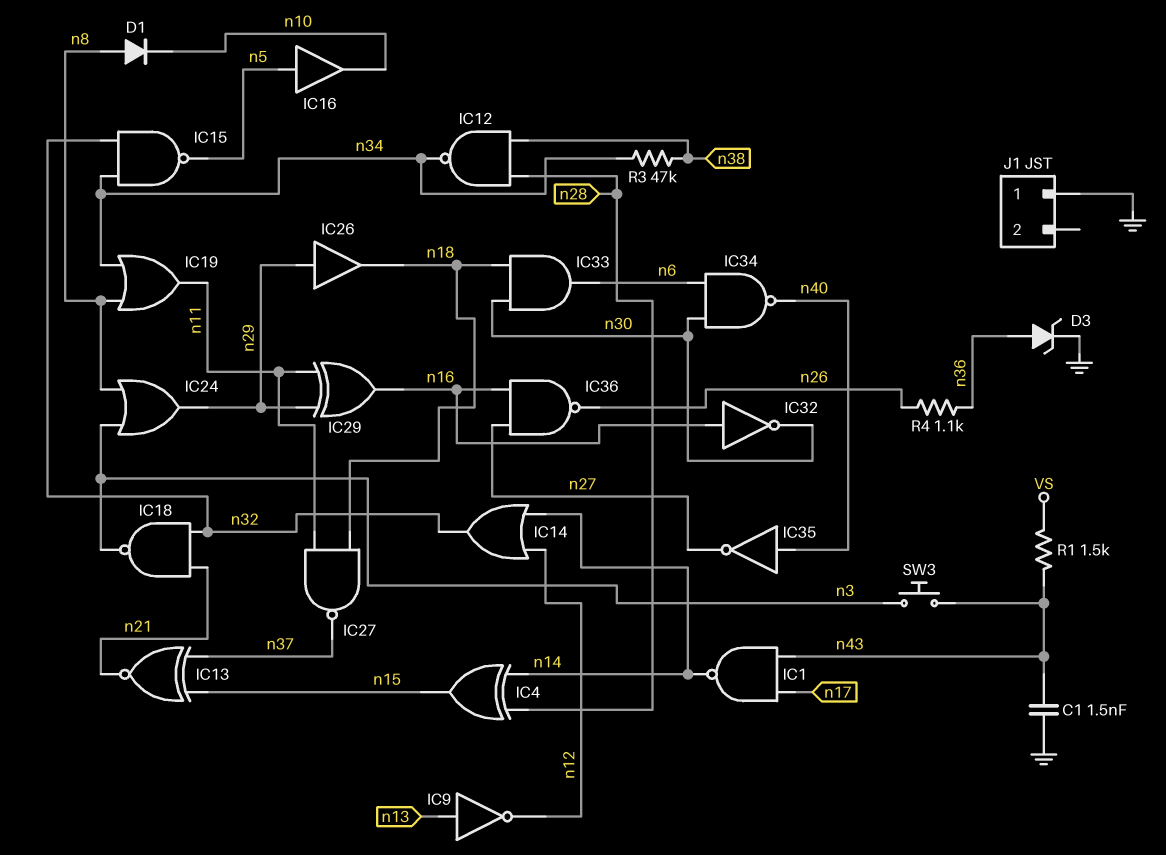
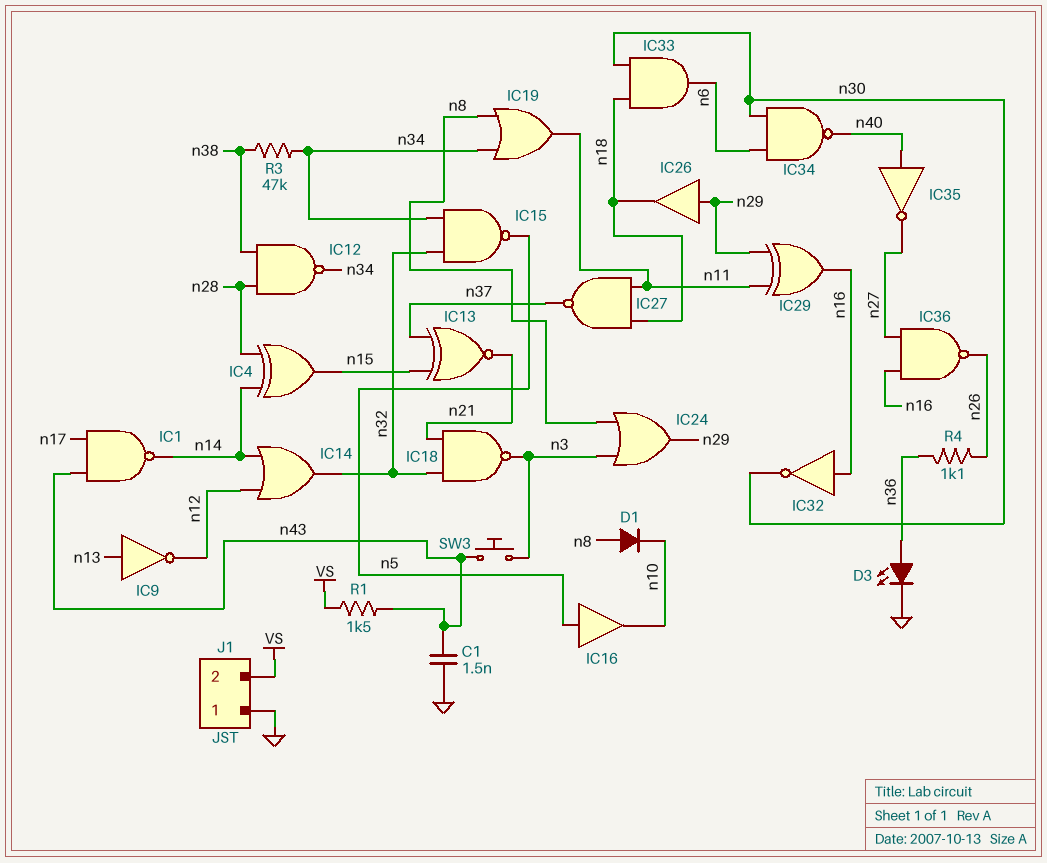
D3: zener (A n36, K GND) -> LED (A n36, K GND)
J1 pin 2: none -> VS

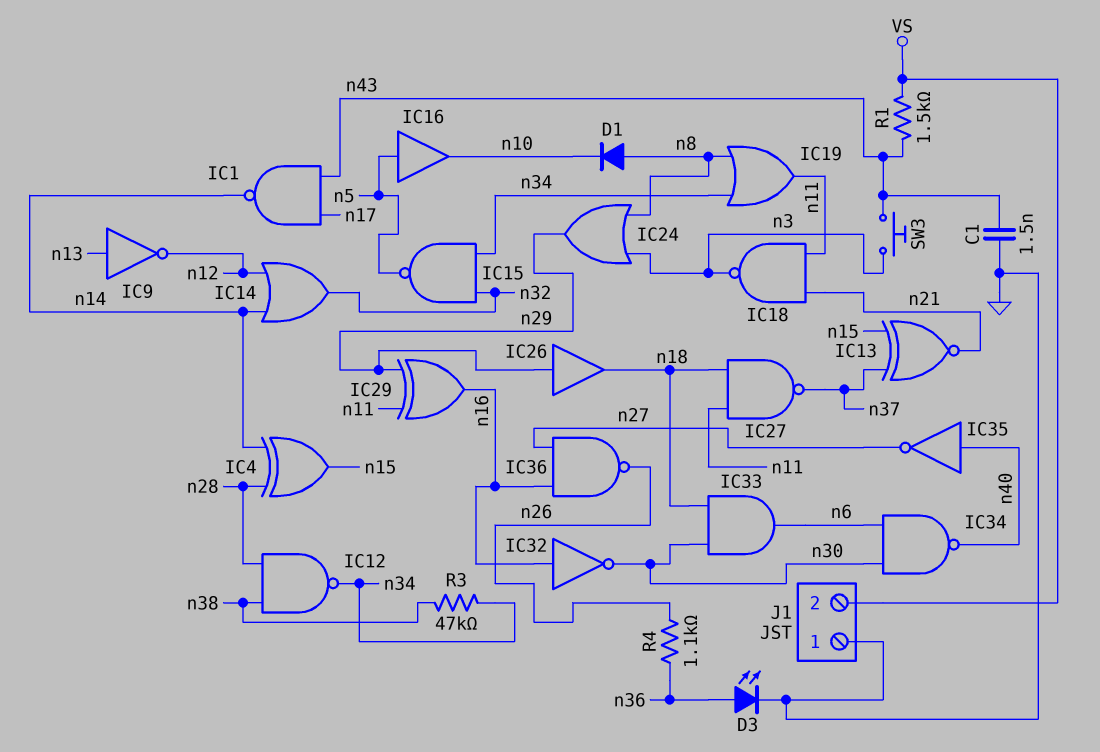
IC18: NAND (in n21, in n32, out n3) -> NAND (in n11, in n21, out n3)

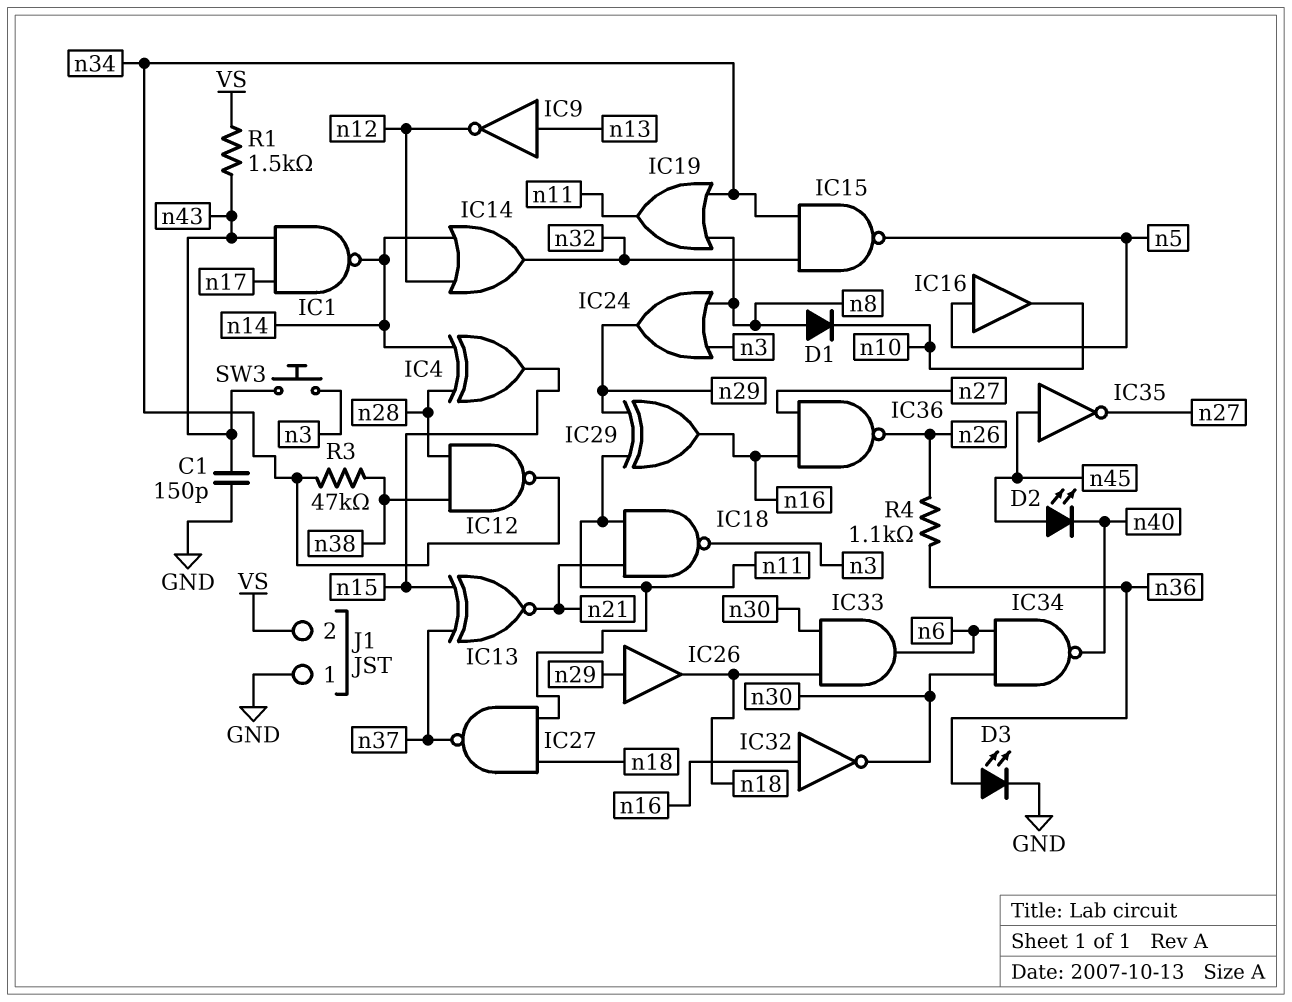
C1: 1.5nF (GND, n43) -> 150pF (GND, n43)
D2: none -> LED (A n45, K n40)
IC35: NOT (in n40, out n27) -> NOT (in n45, out n27)

